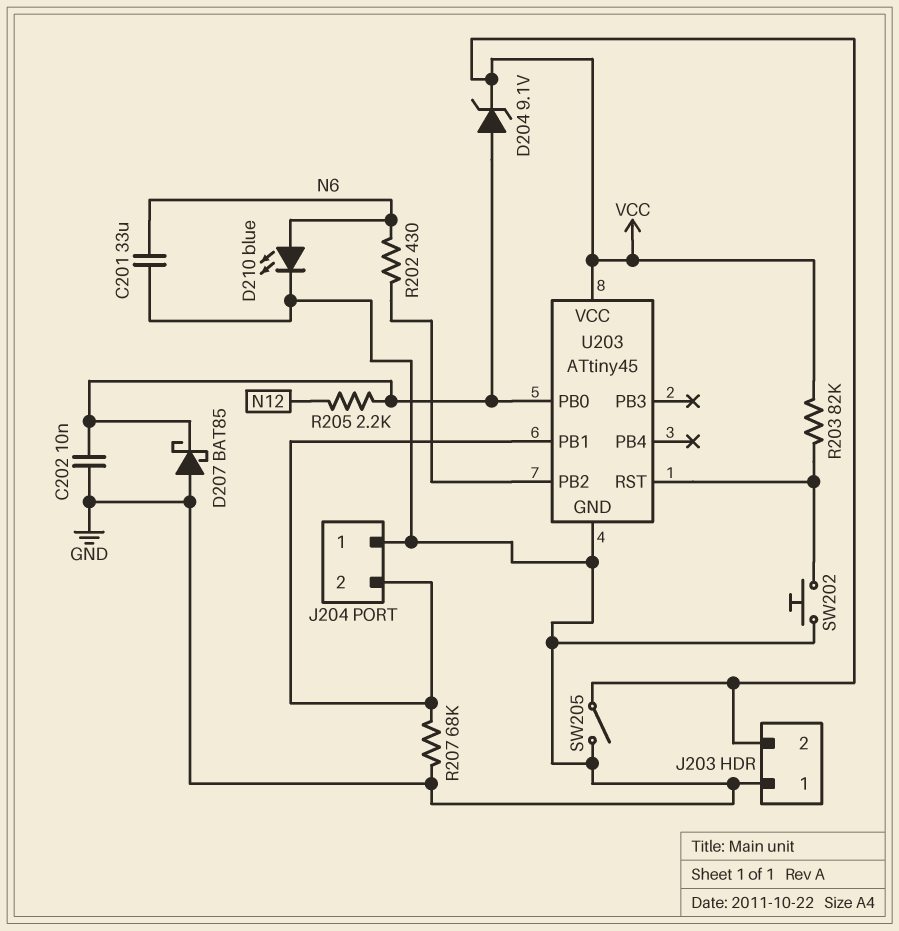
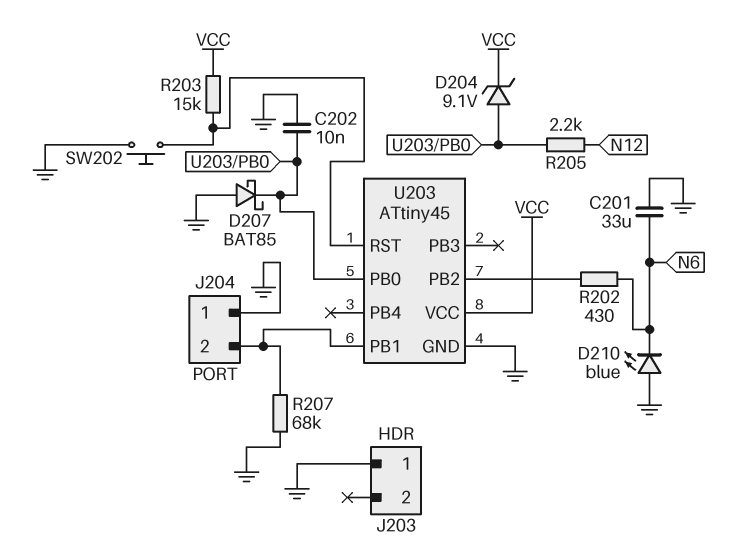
D210: LED blue (A N6, K GND) -> LED blue (A GND, K N6)
J203 pin 2: VCC -> none
R203: 82k (U203/RST, VCC) -> 15k (U203/RST, VCC)
SW205: switch (GND, VCC) -> none

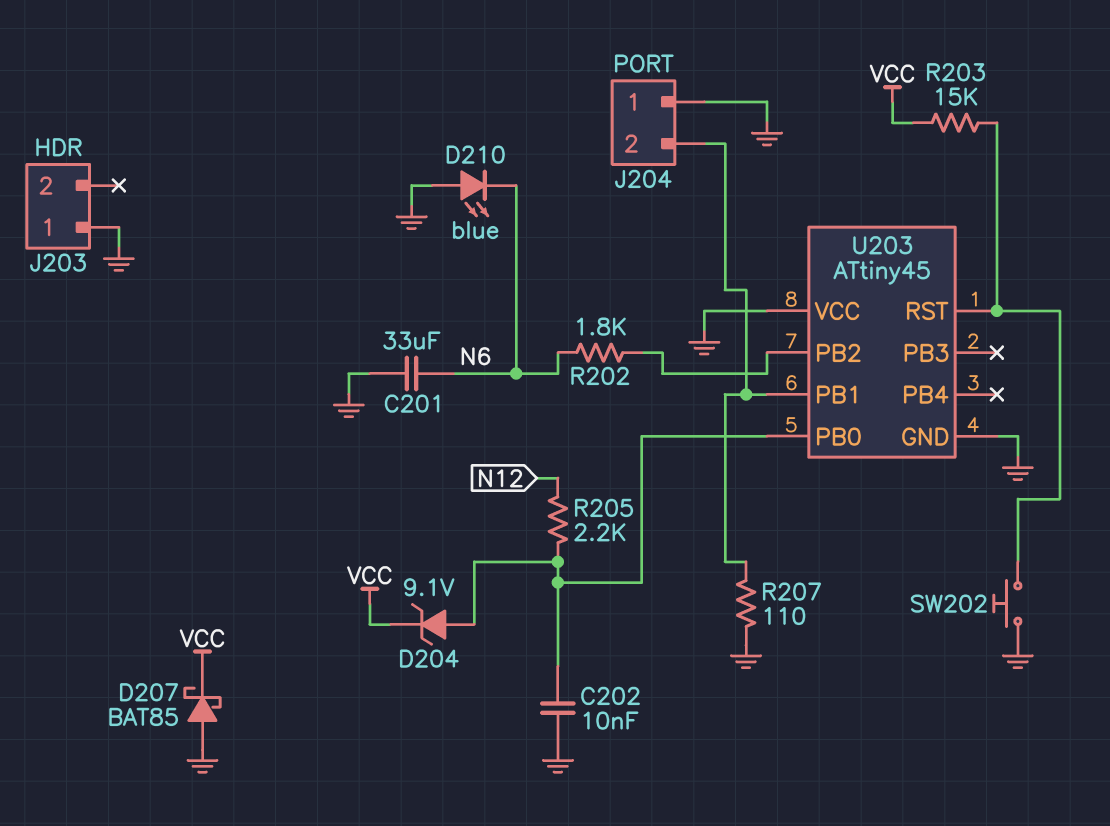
D207: schottky BAT85 (A GND, K U203/PB0) -> schottky BAT85 (A GND, K VCC)
R202: 430 (N6, U203/PB2) -> 1.8k (N6, U203/PB2)
R207: 68k (GND, J204/2) -> 110 (GND, J204/2)
U203 pin VCC: VCC -> GND

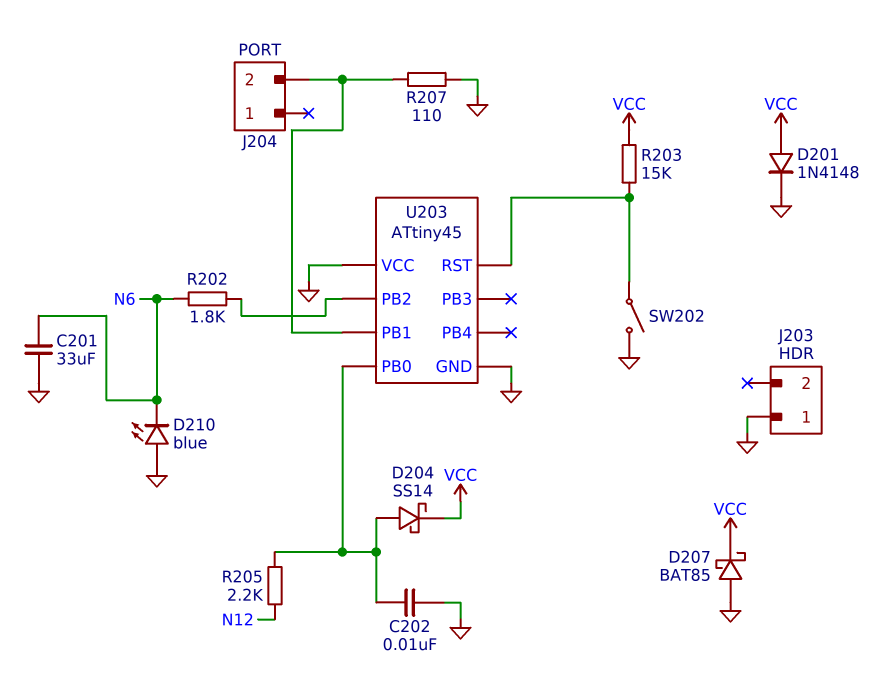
D201: none -> diode 1N4148 (A VCC, K GND)
D204: zener 9.1V (A U203/PB0, K VCC) -> schottky SS14 (A U203/PB0, K VCC)
J204 pin 1: GND -> none
SW202: button (GND, U203/RST) -> switch (GND, U203/RST)

